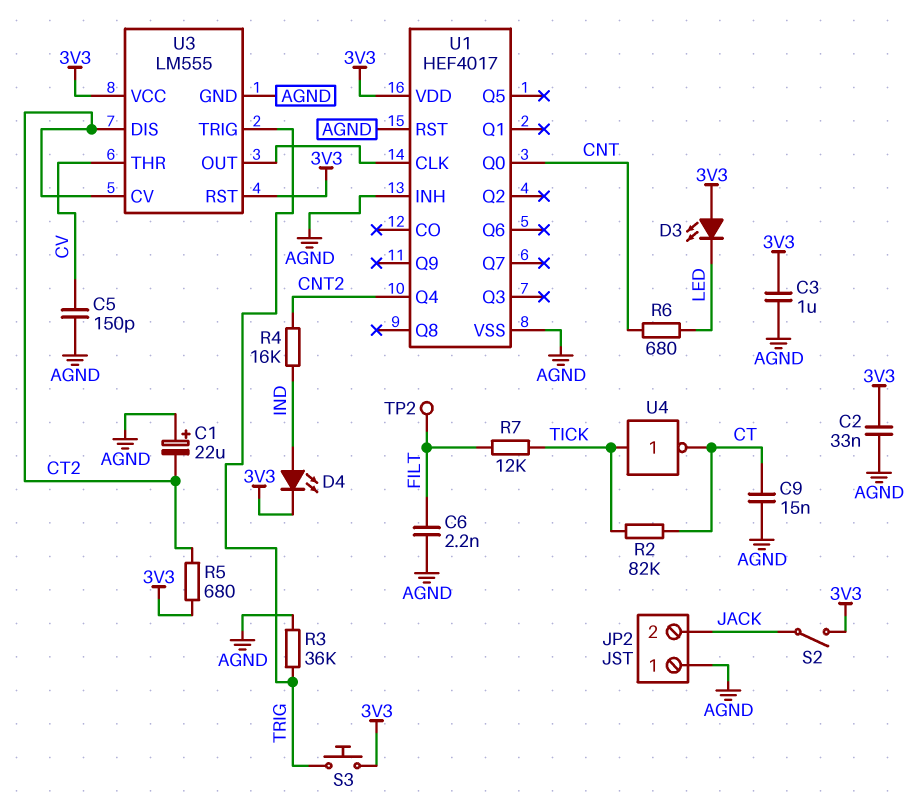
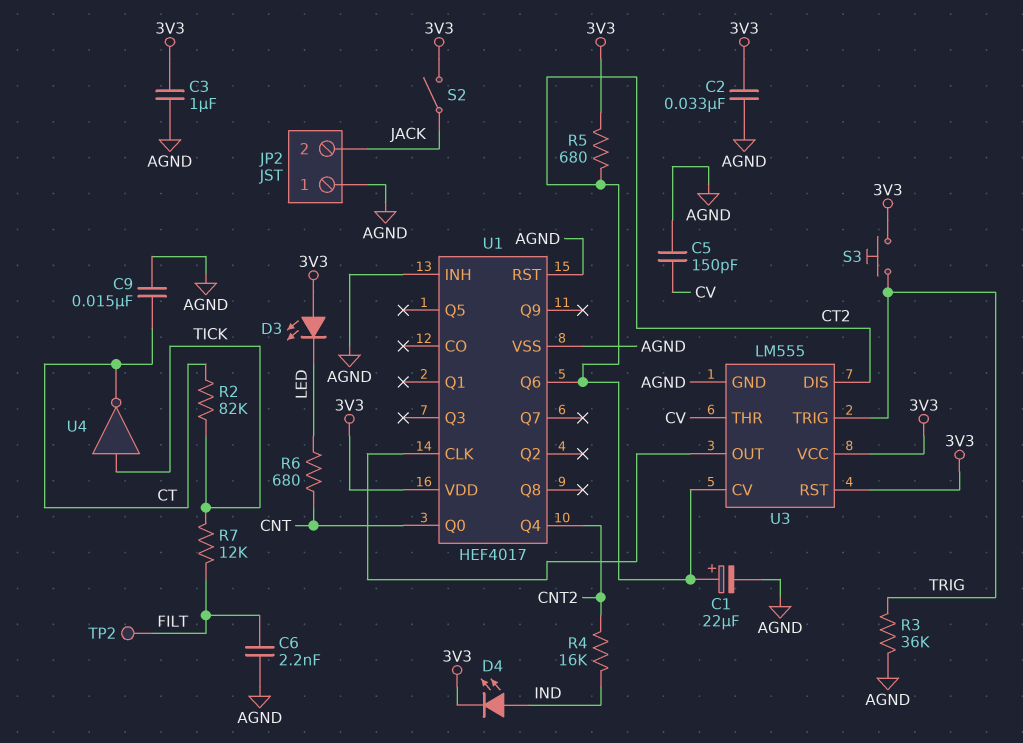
C1: 22uF (plus AGND, minus CT2) -> 22uF (plus CT2, minus AGND)
U1 pin Q6: none -> CT2

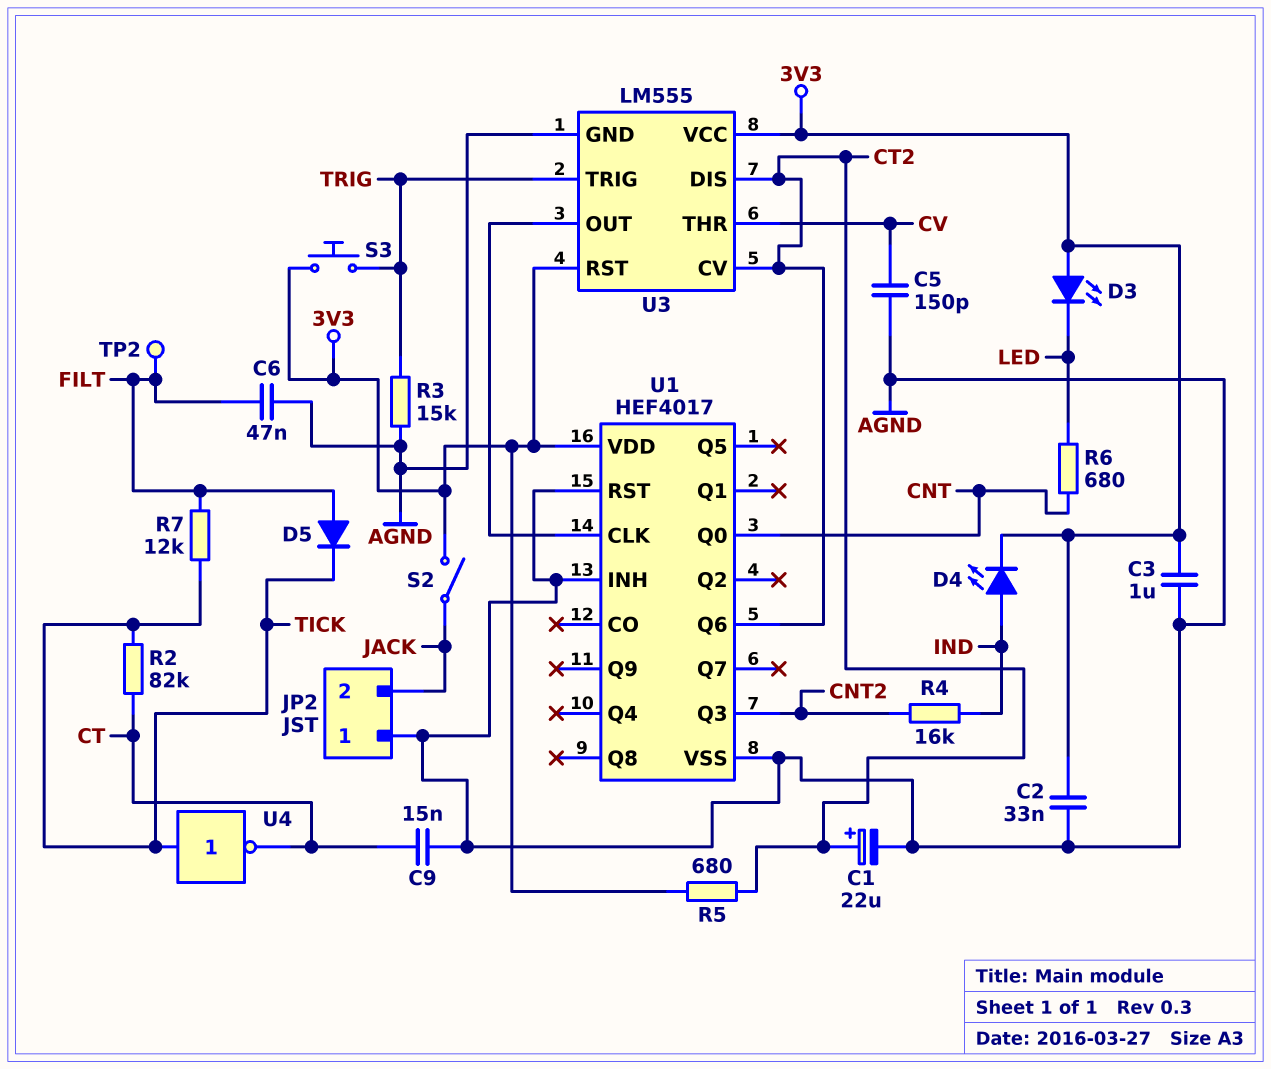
C6: 2.2nF (AGND, FILT) -> 47nF (AGND, FILT)
D5: none -> diode (A FILT, K TICK)
R3: 36k (AGND, TRIG) -> 15k (AGND, TRIG)
U1 pin Q3: none -> CNT2
U1 pin Q4: CNT2 -> none

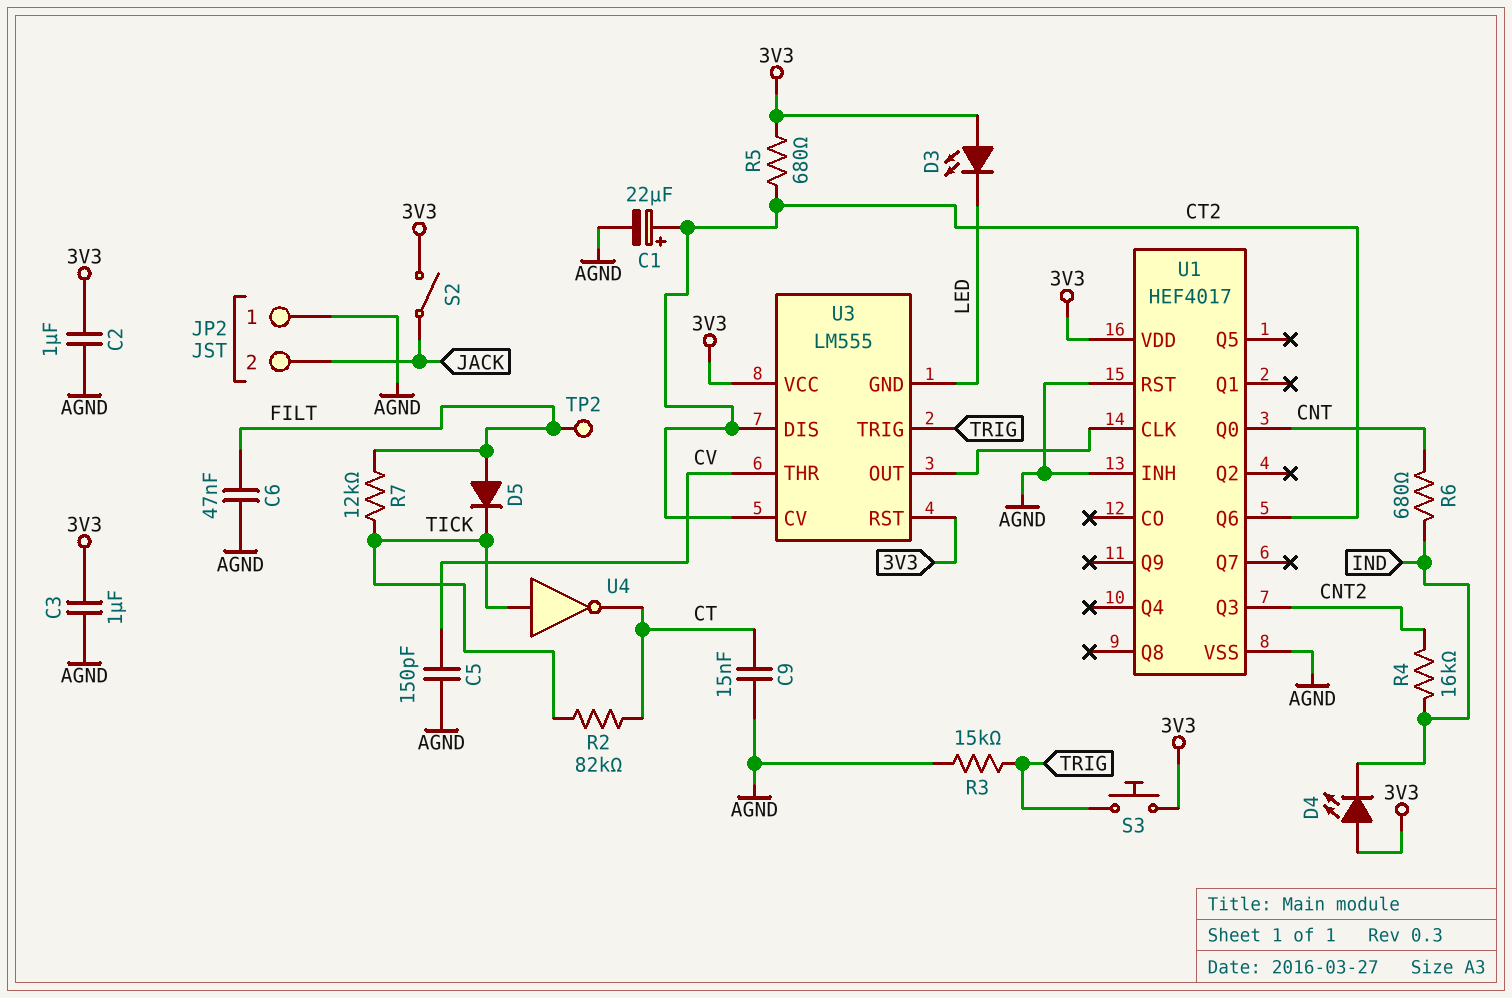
C2: 33nF (3V3, AGND) -> 1uF (3V3, AGND)
D4: LED (A IND, K 3V3) -> LED (A 3V3, K IND)
R6: 680 (CNT, LED) -> 680 (CNT, IND)
U3 pin GND: AGND -> LED

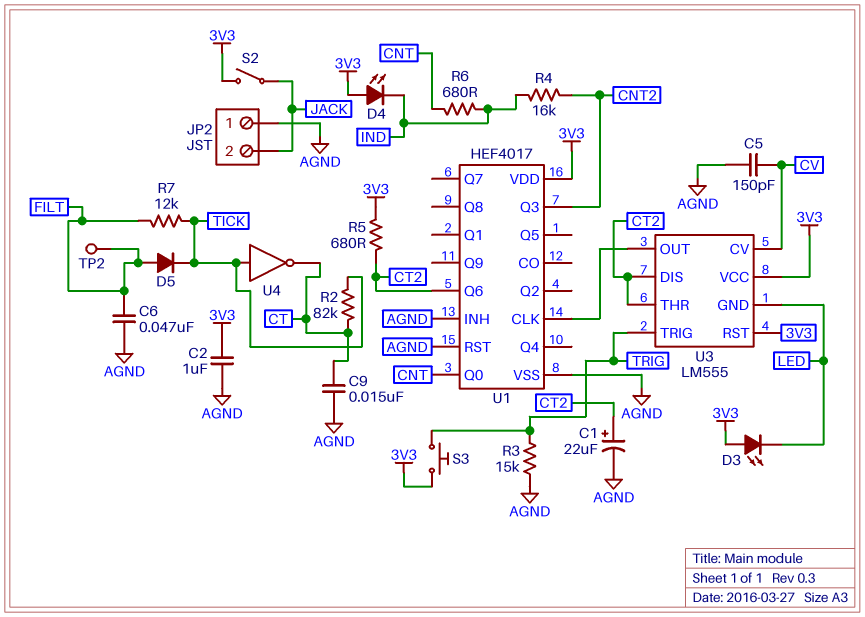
C3: 1uF (3V3, AGND) -> none
U3 pin CV: CT2 -> CV
U3 pin THR: CV -> CT2

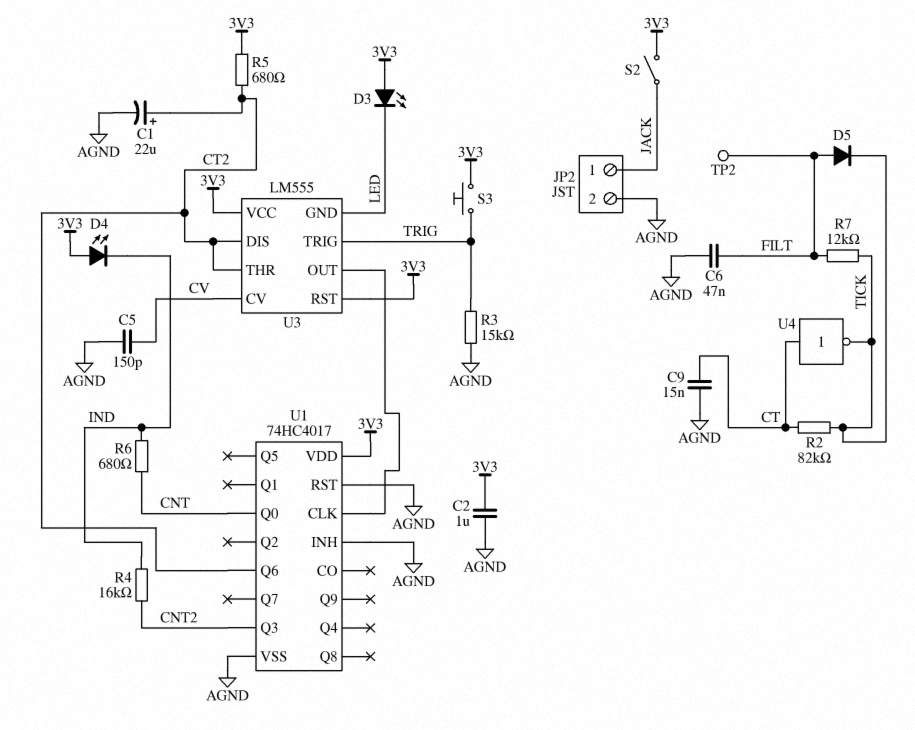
JP2 pin 1: AGND -> JACK
JP2 pin 2: JACK -> AGND
U1: HEF4017 -> 74HC4017
U4: NOT (in TICK, out CT) -> NOT (in CT, out TICK)

